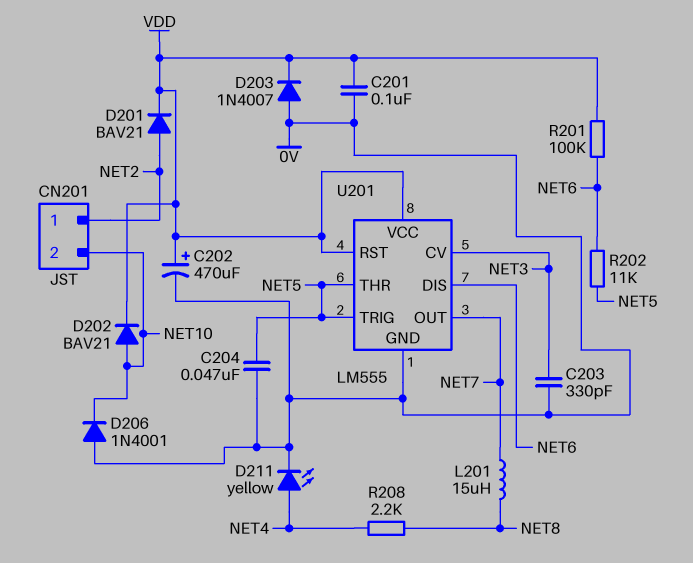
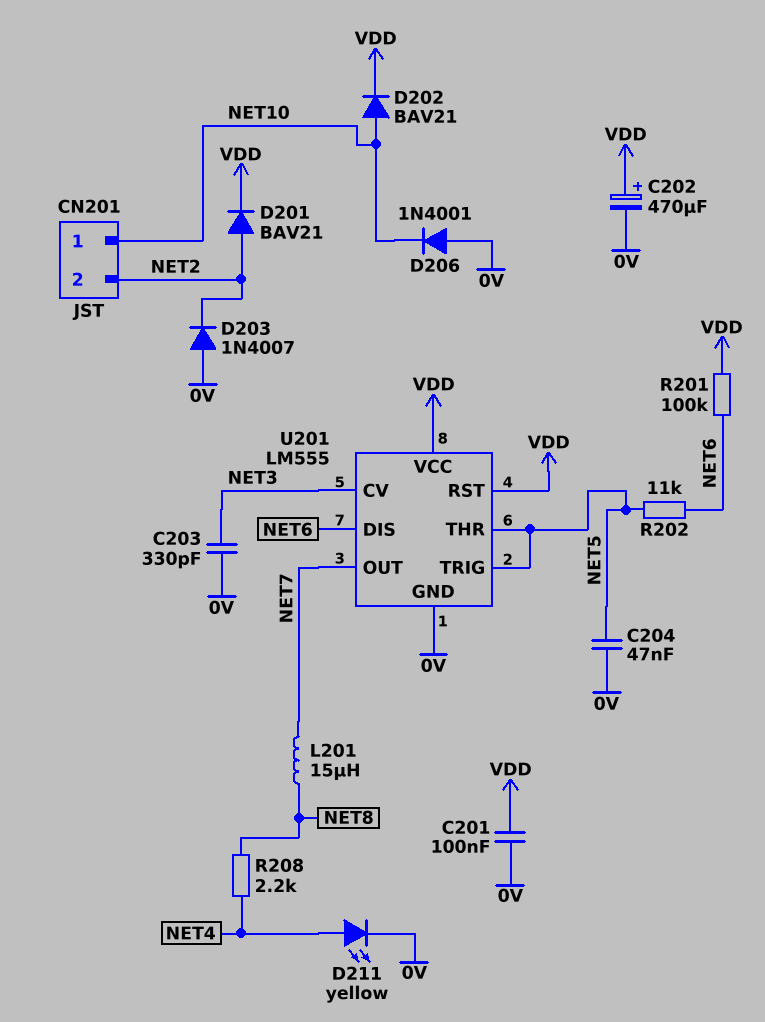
CN201 pin 1: NET2 -> NET10
CN201 pin 2: NET10 -> NET2
D203: diode 1N4007 (A 0V, K VDD) -> diode 1N4007 (A 0V, K NET2)

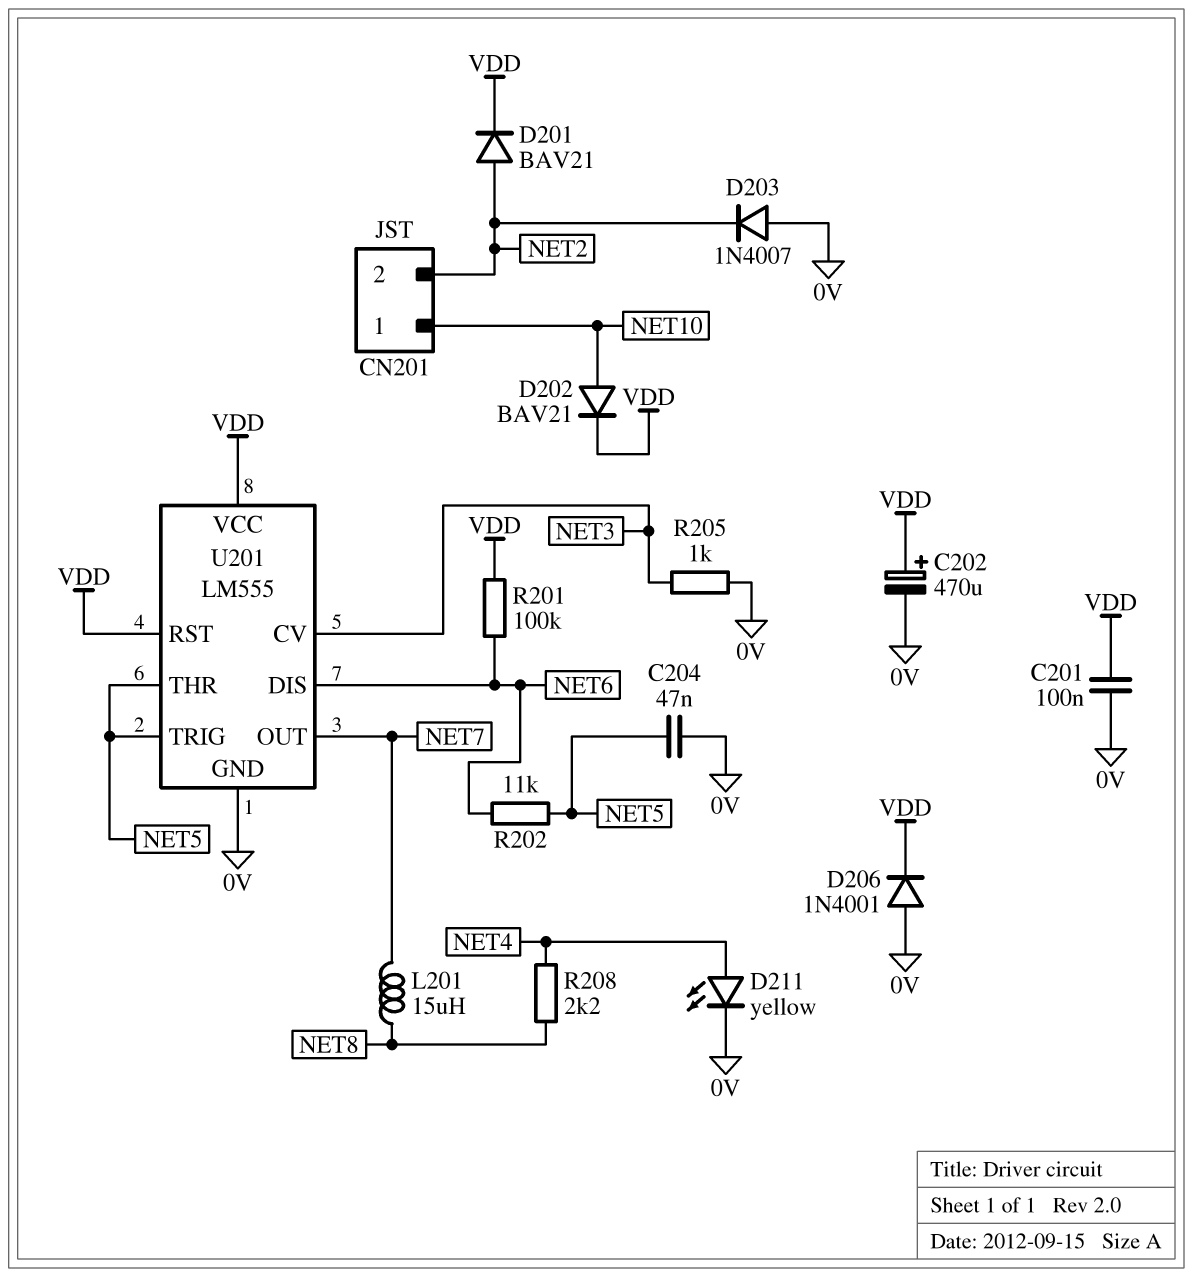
C203: 330pF (0V, NET3) -> none
D206: diode 1N4001 (A 0V, K NET10) -> diode 1N4001 (A 0V, K VDD)
R205: none -> 1k (0V, NET3)

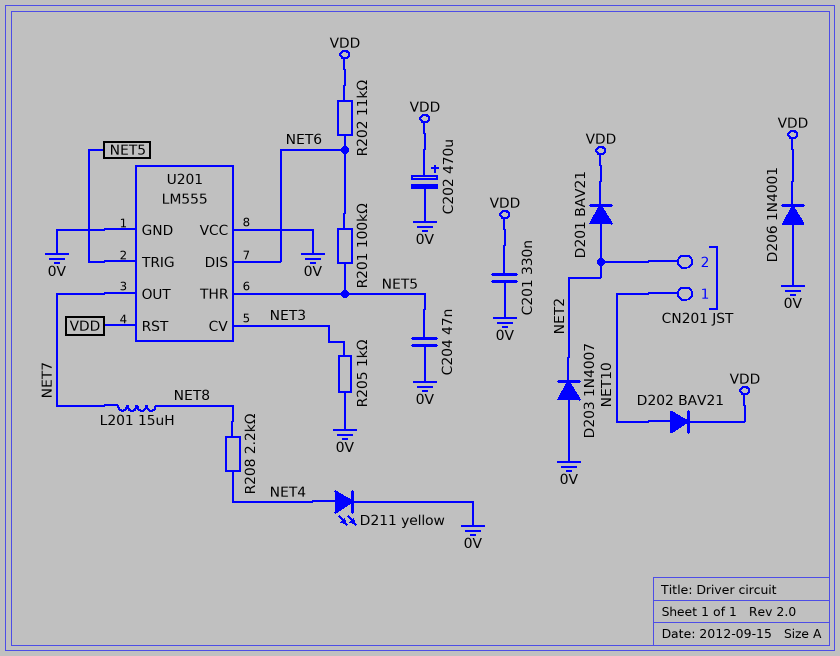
C201: 100nF (0V, VDD) -> 330nF (0V, VDD)
R201: 100k (NET6, VDD) -> 100k (NET5, NET6)
R202: 11k (NET5, NET6) -> 11k (NET6, VDD)
U201 pin VCC: VDD -> 0V

